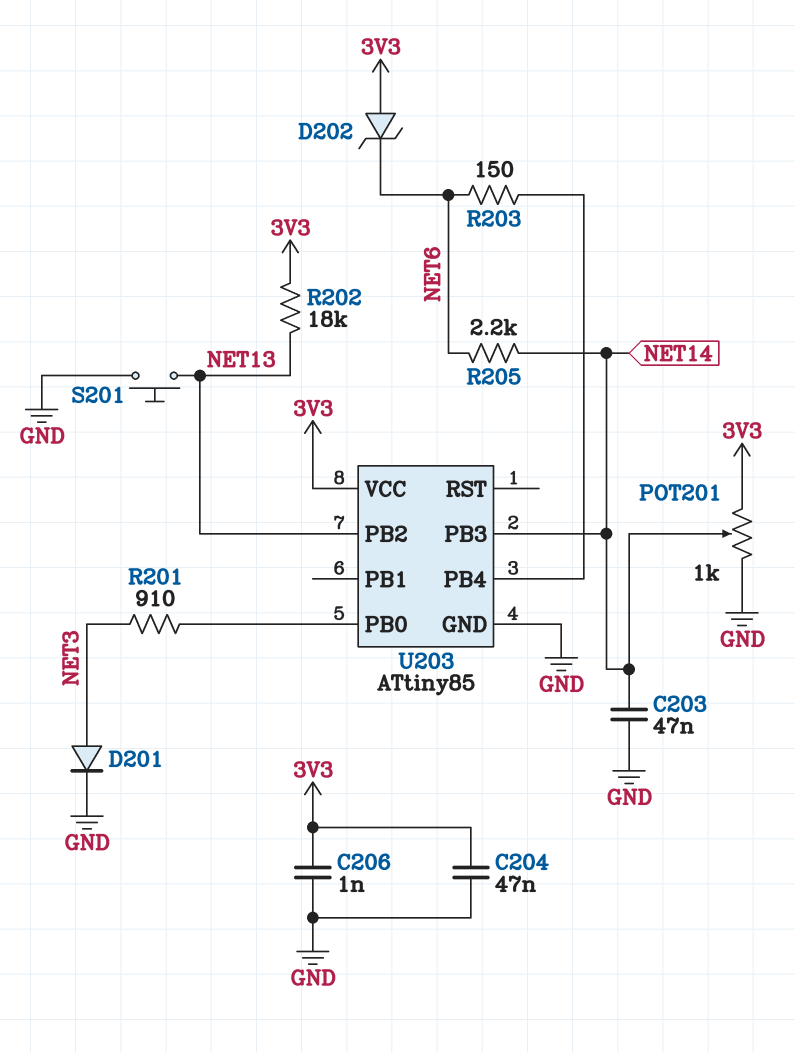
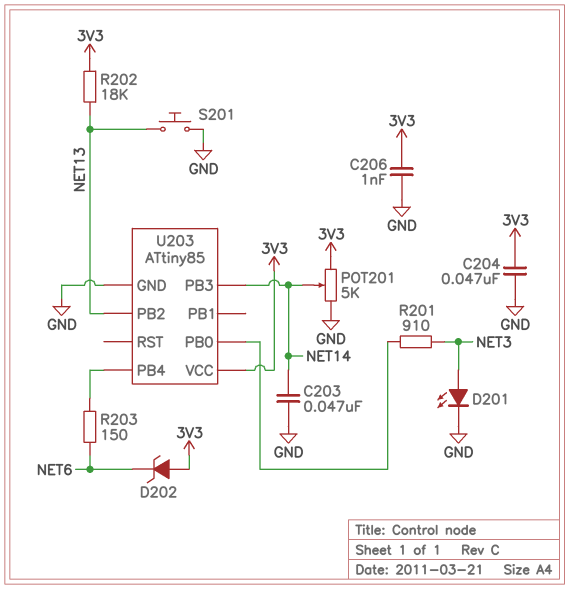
D201: diode (A NET3, K GND) -> LED (A NET3, K GND)
POT201: 1k (3V3, GND, wiper NET14) -> 5k (3V3, GND, wiper NET14)
R205: 2.2k (NET6, NET14) -> none

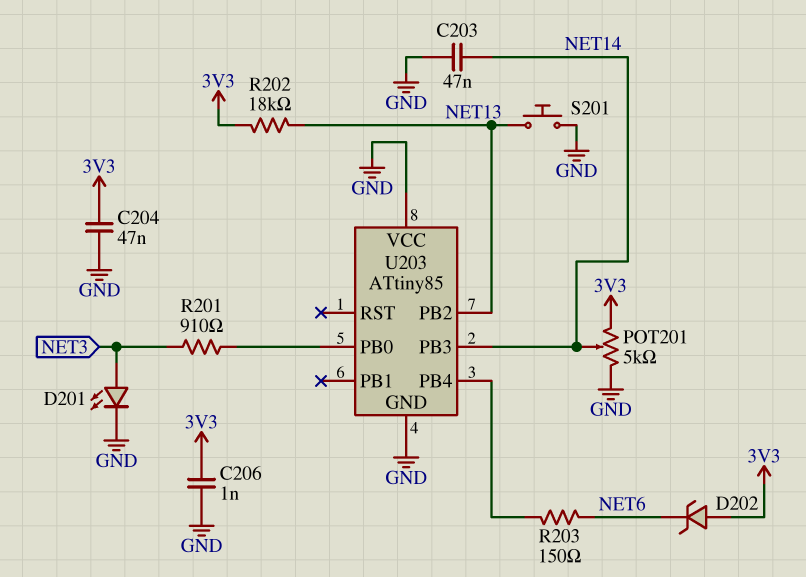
U203 pin VCC: 3V3 -> GND

